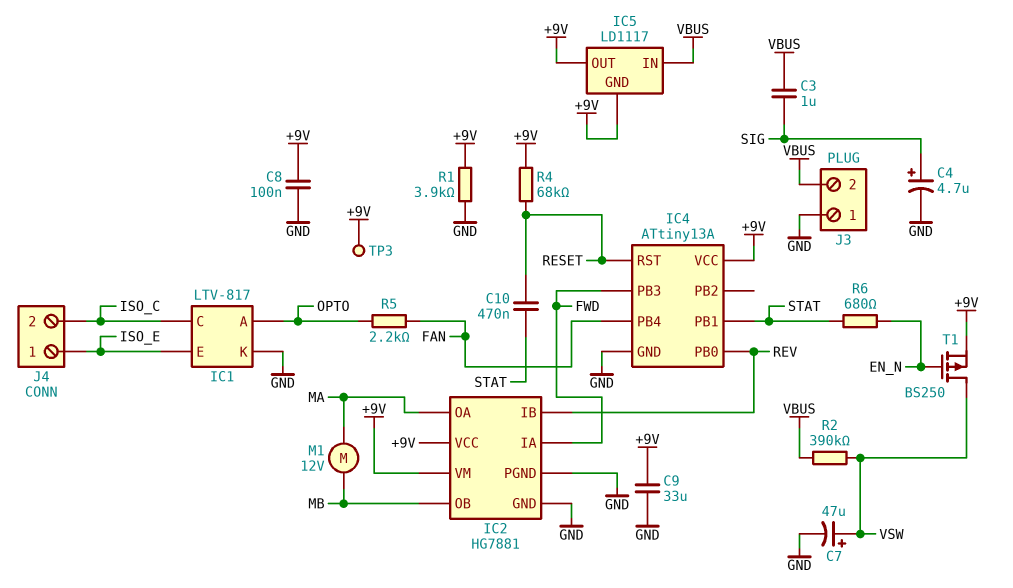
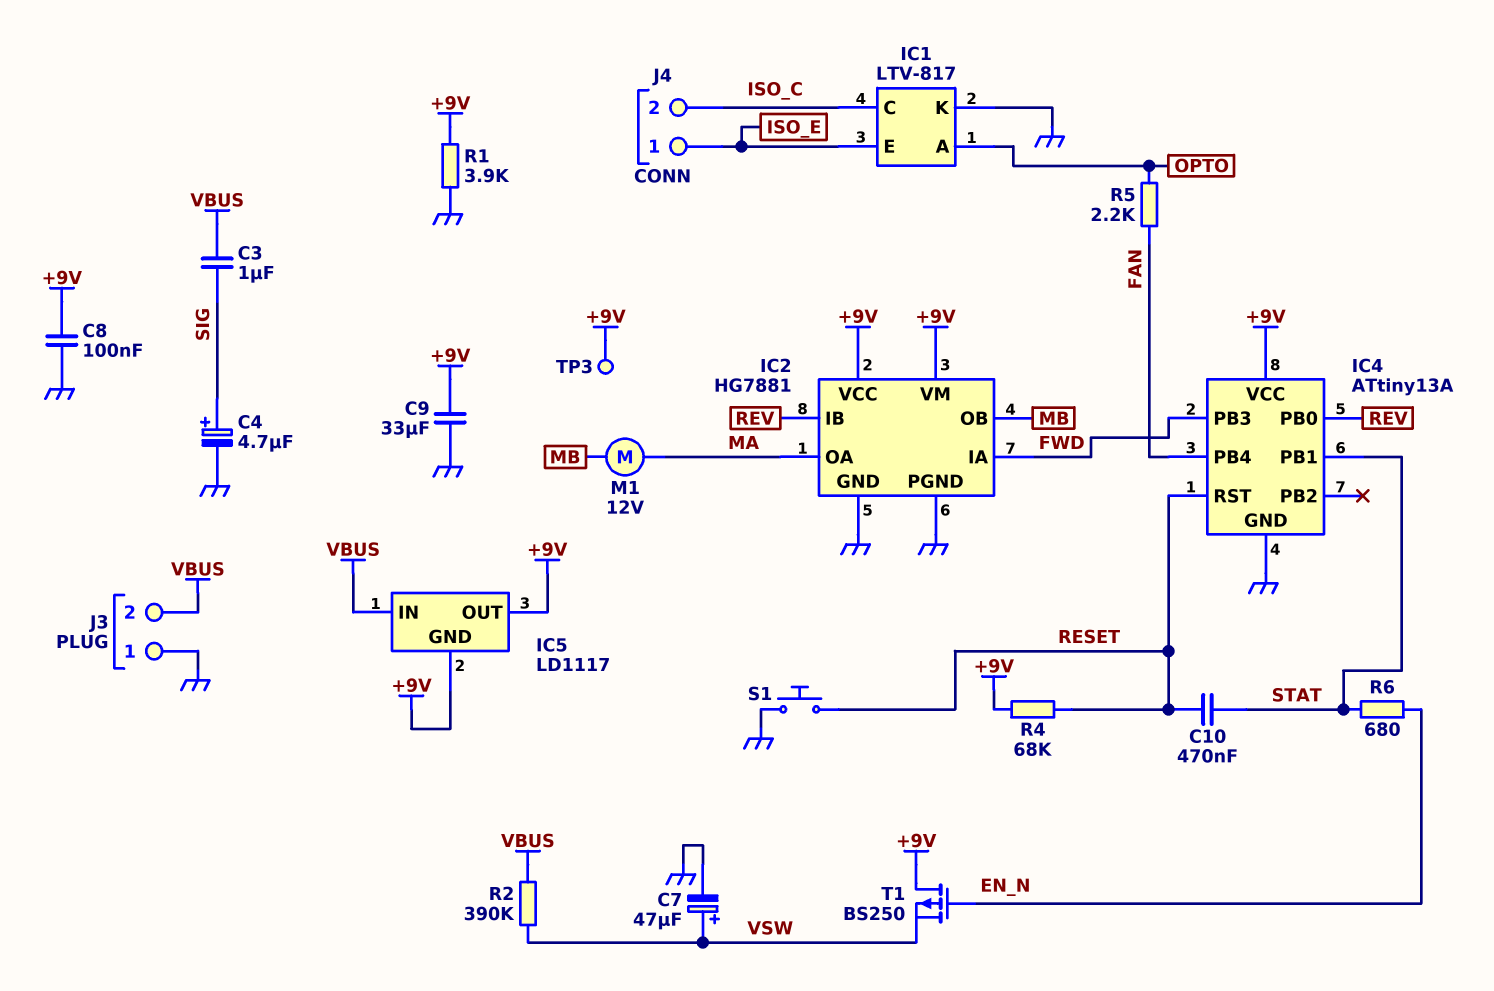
S1: none -> button (GND, RESET)
T1: PMOS BS250 (G EN_N, D VSW, S +9V) -> PMOS BS250 (G EN_N, D +9V, S VSW)

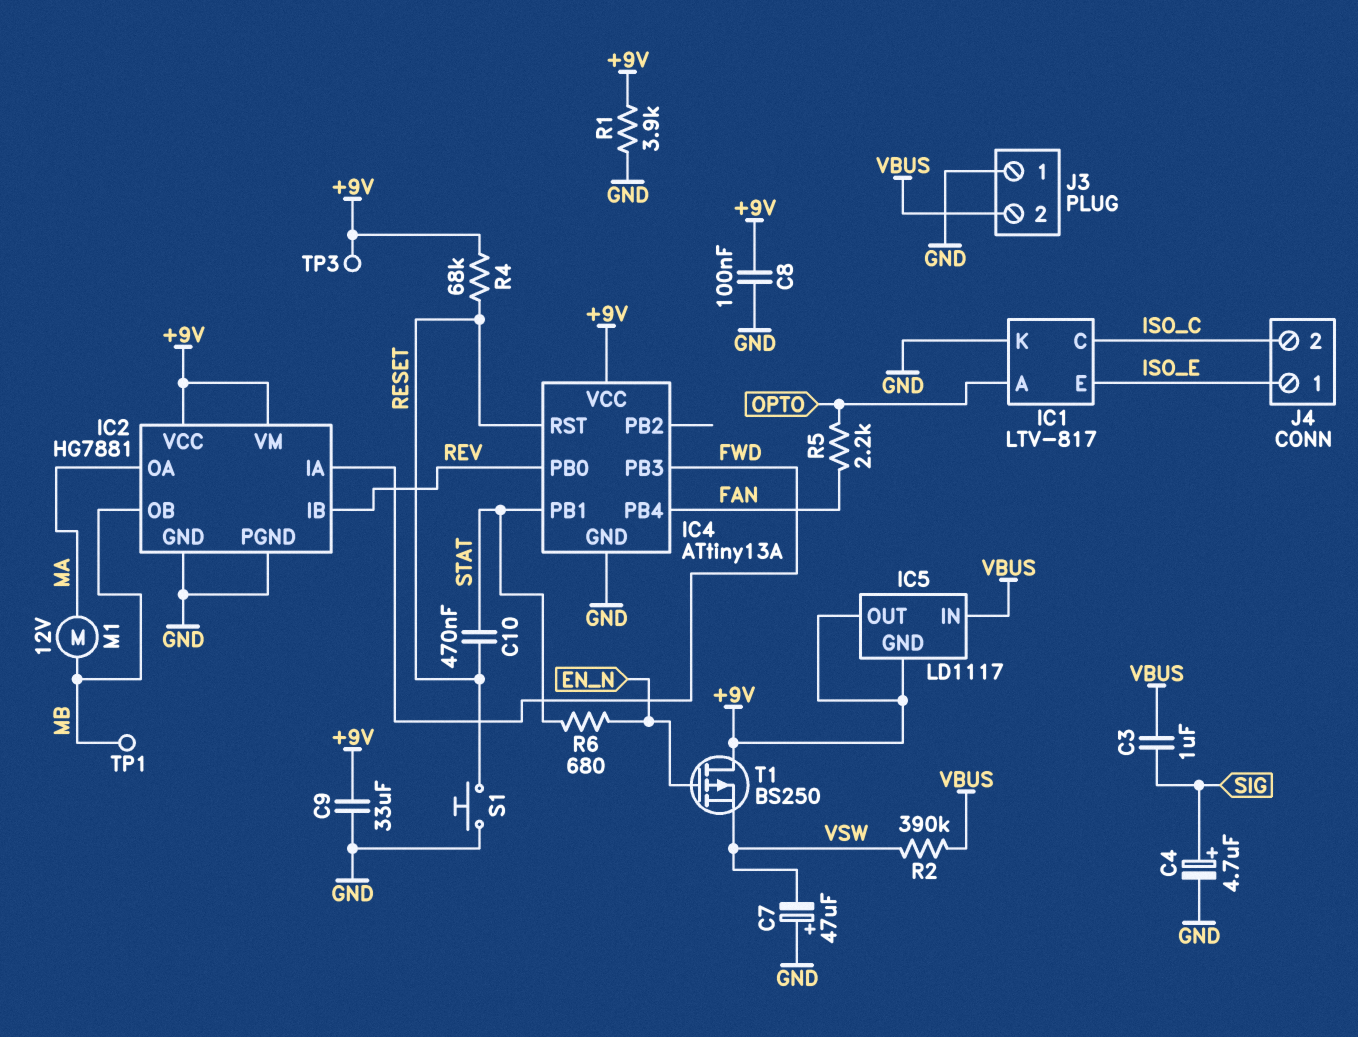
C7: 47uF (plus VSW, minus GND) -> 47uF (plus GND, minus VSW)
TP1: none -> test point (MB)

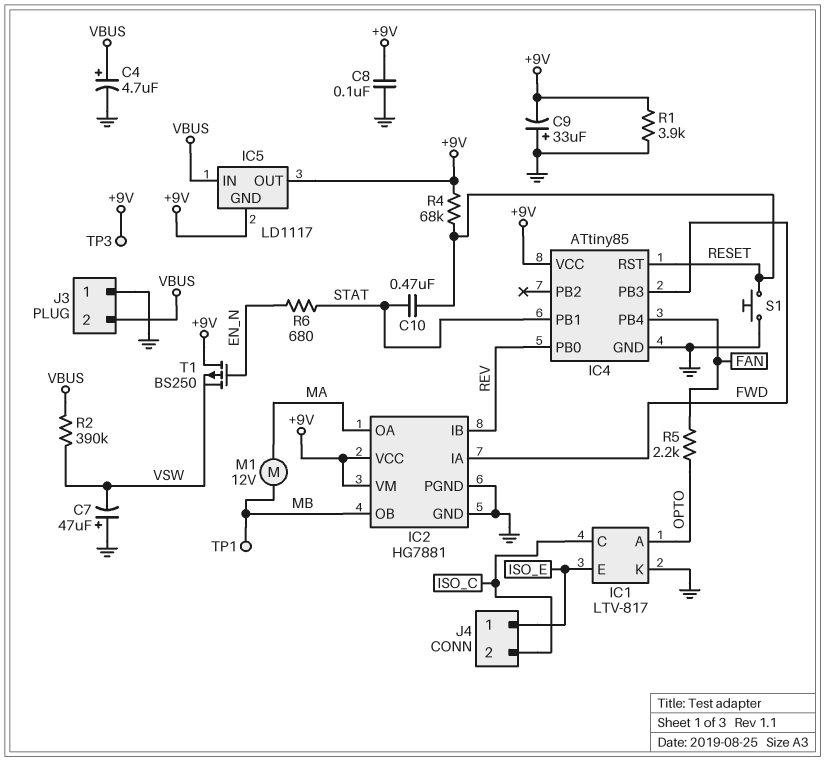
C3: 1uF (SIG, VBUS) -> none
C4: 4.7uF (plus SIG, minus GND) -> 4.7uF (plus VBUS, minus GND)
C9: 33uF (+9V, GND) -> 33uF (plus GND, minus +9V)
IC4: ATtiny13A -> ATtiny85

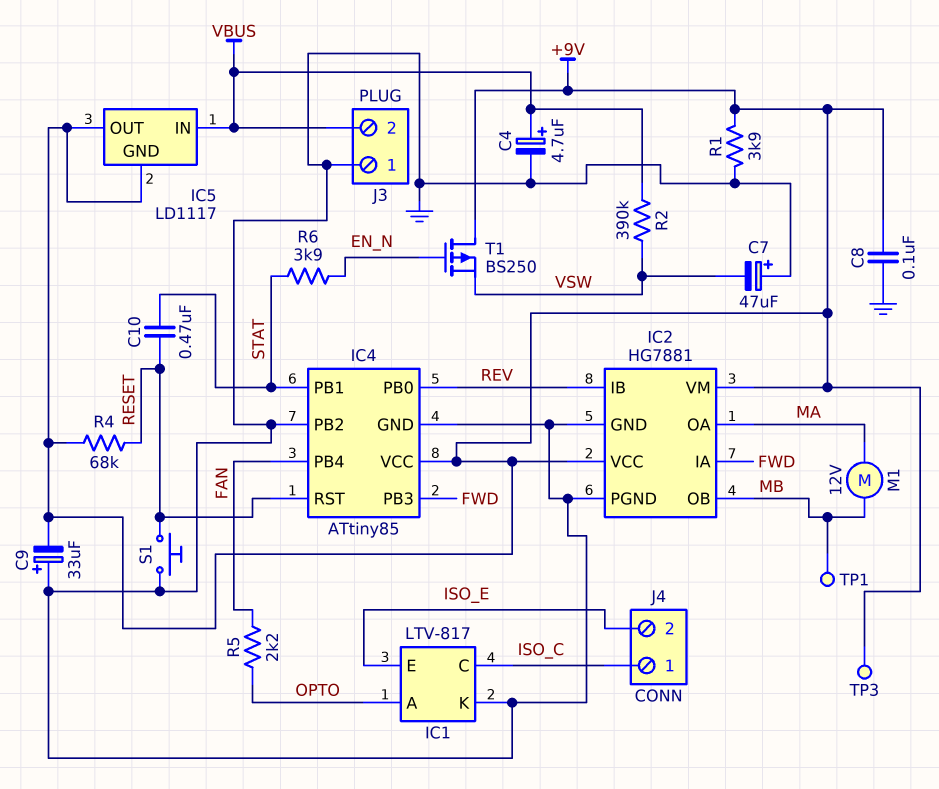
IC4 pin PB2: none -> GND
J4 pin 1: ISO_E -> ISO_C
J4 pin 2: ISO_C -> ISO_E
R6: 680 (EN_N, STAT) -> 3.9k (EN_N, STAT)

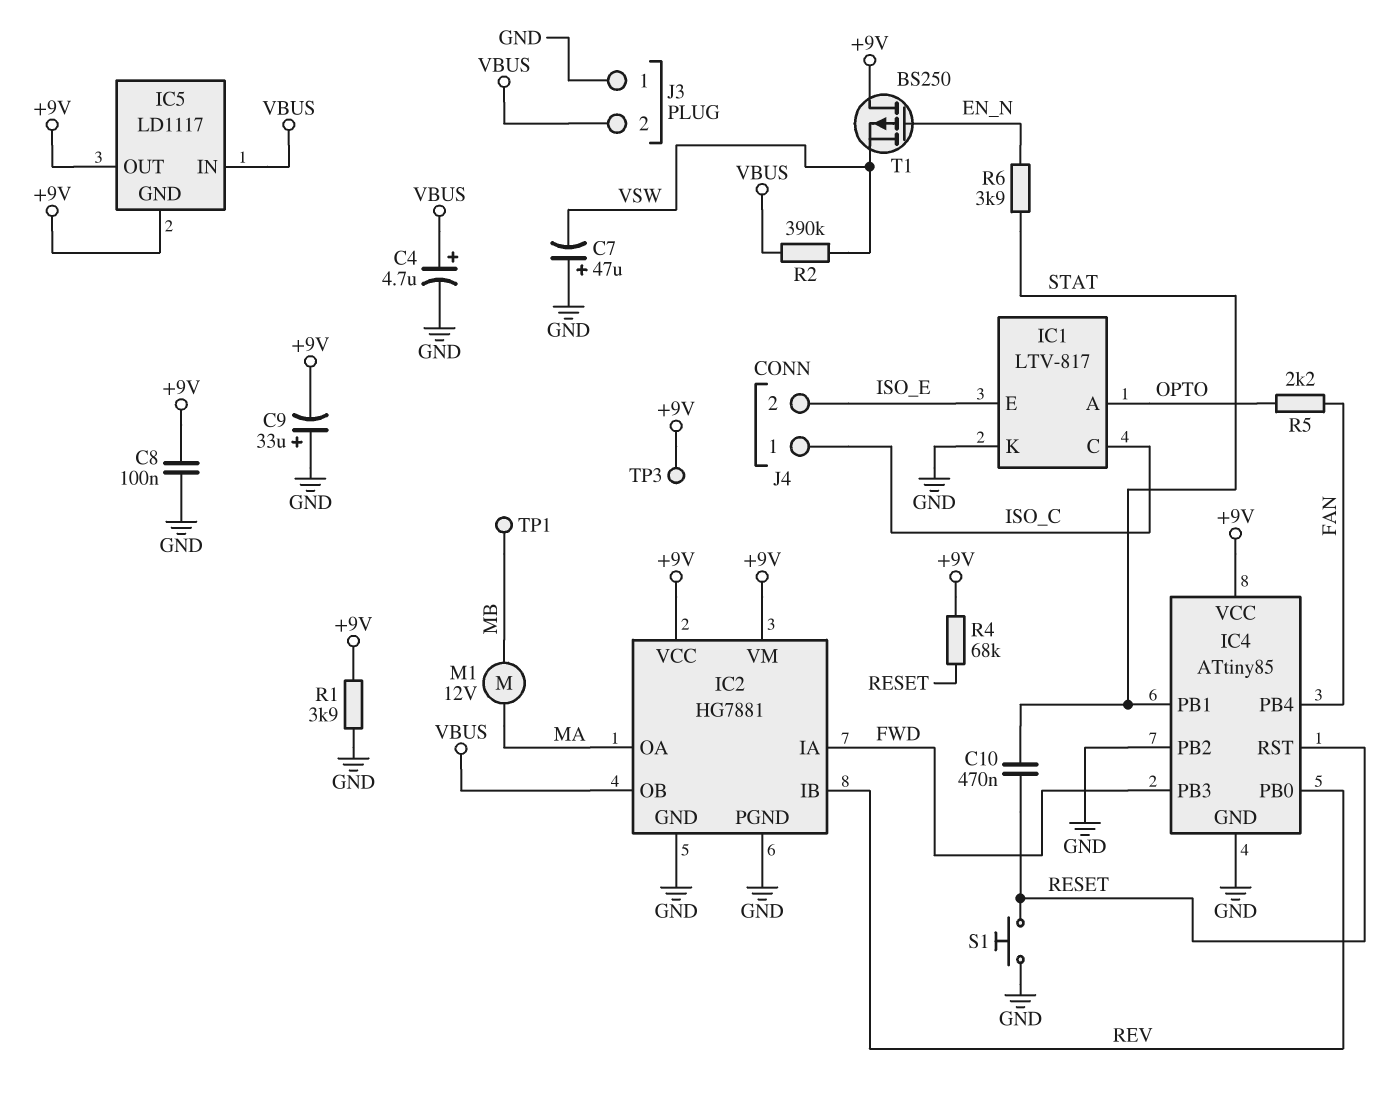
IC2 pin OB: MB -> VBUS

